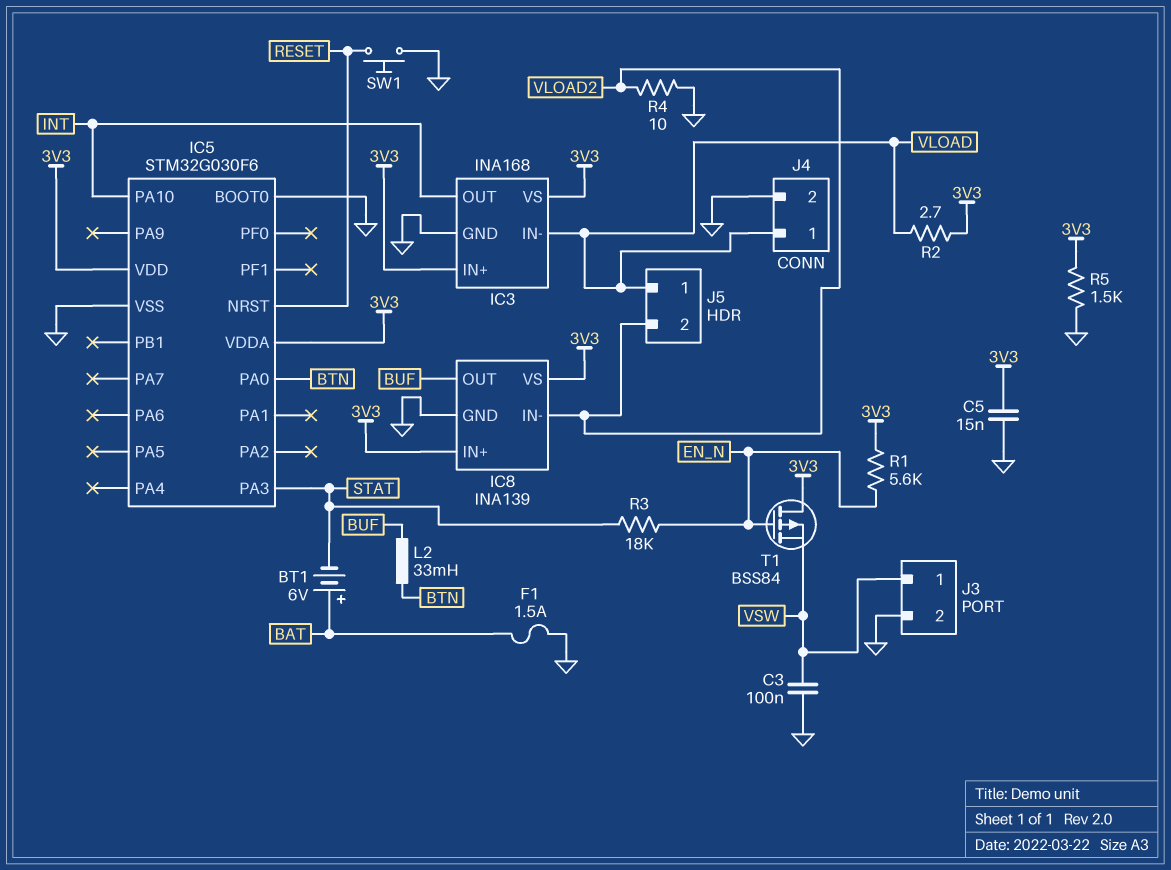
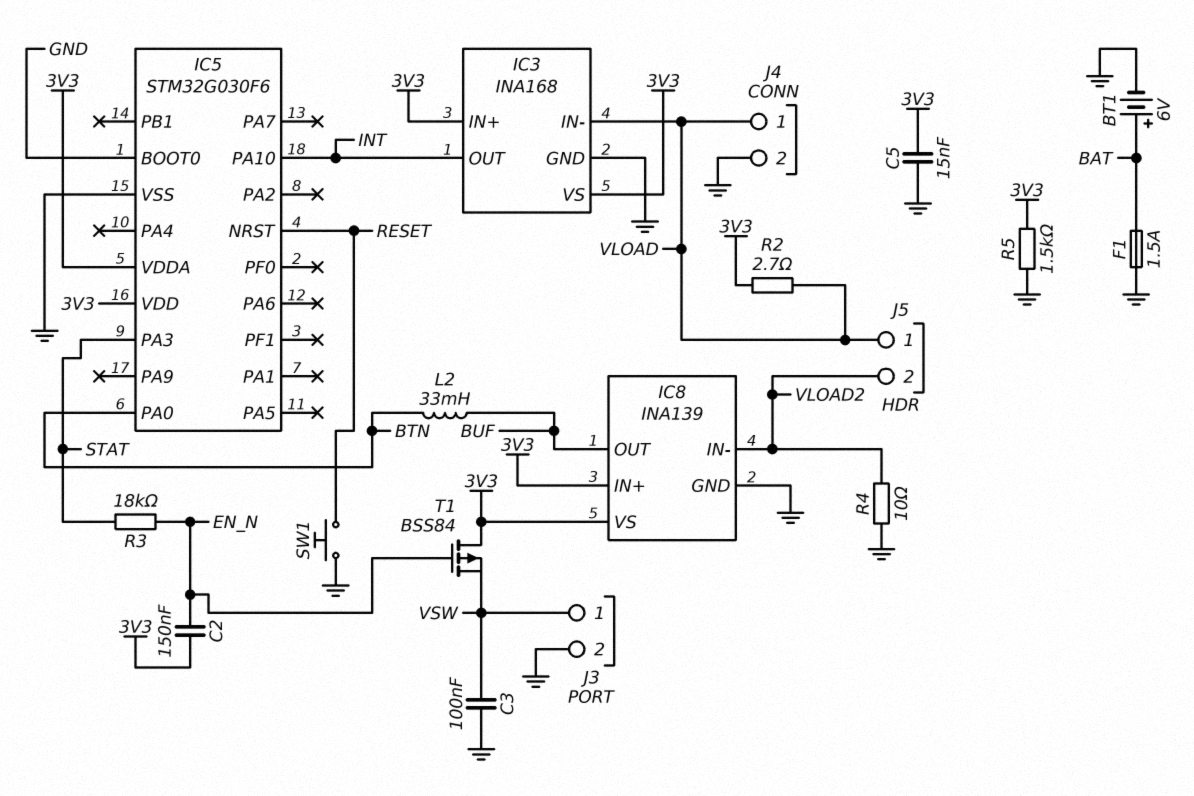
BT1: 6V (plus BAT, minus STAT) -> 6V (plus BAT, minus GND)
C2: none -> 150nF (3V3, EN_N)
R1: 5.6k (3V3, EN_N) -> none

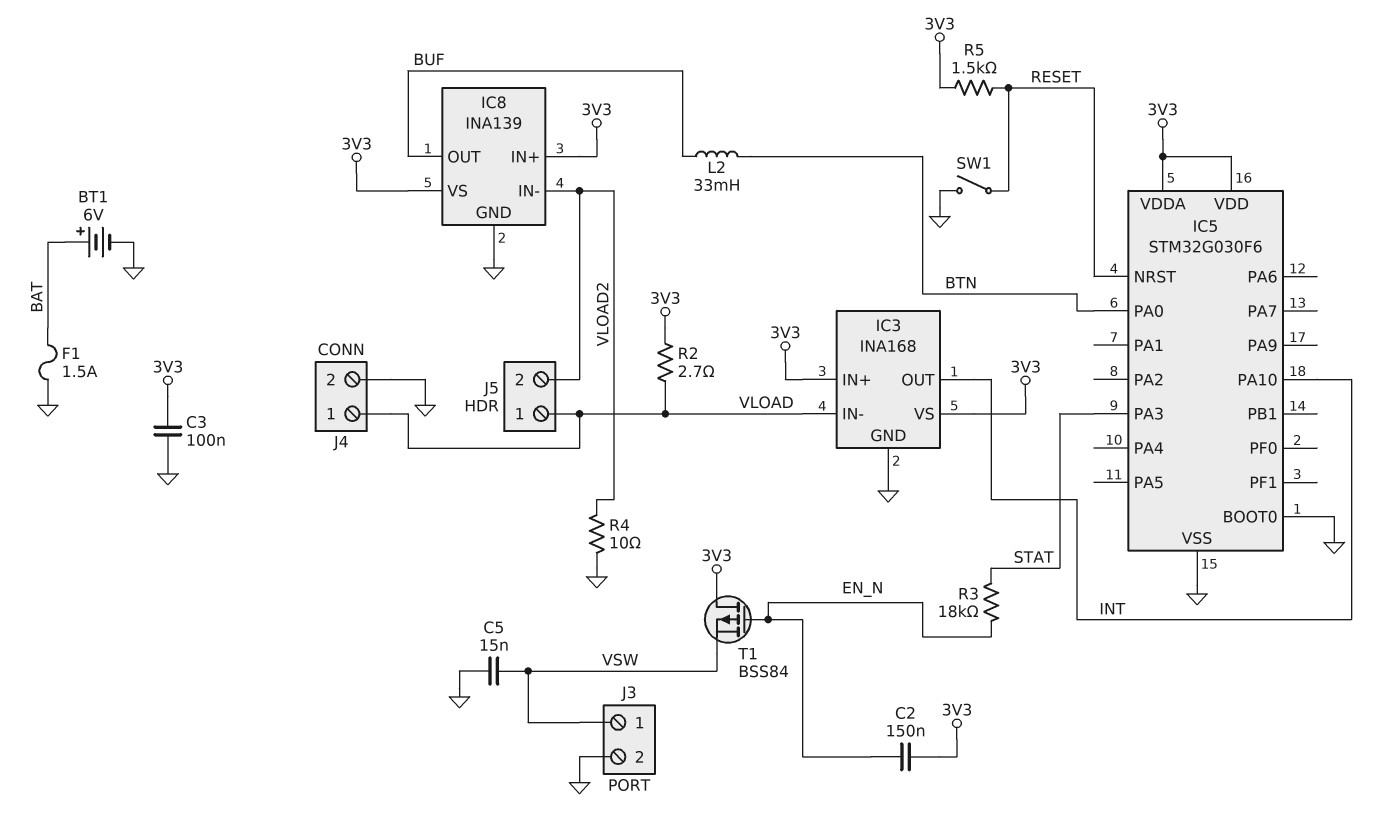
C3: 100nF (GND, VSW) -> 100nF (3V3, GND)
C5: 15nF (3V3, GND) -> 15nF (GND, VSW)
R5: 1.5k (3V3, GND) -> 1.5k (3V3, RESET)
SW1: button (GND, RESET) -> switch (GND, RESET)

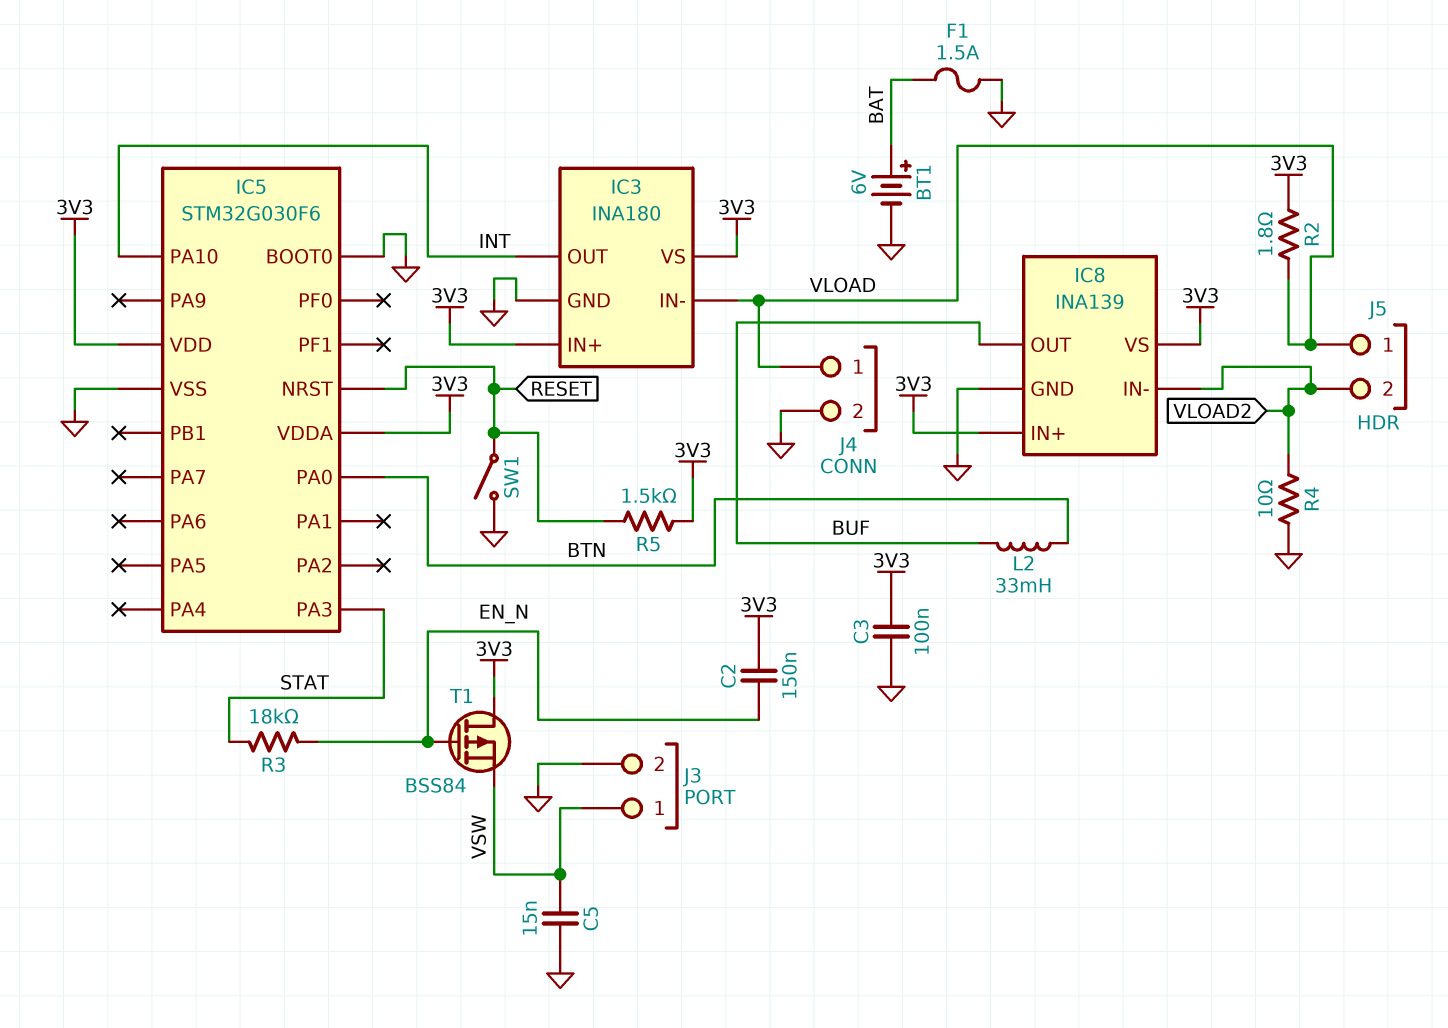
IC3: INA168 -> INA180
R2: 2.7 (3V3, VLOAD) -> 1.8 (3V3, VLOAD)

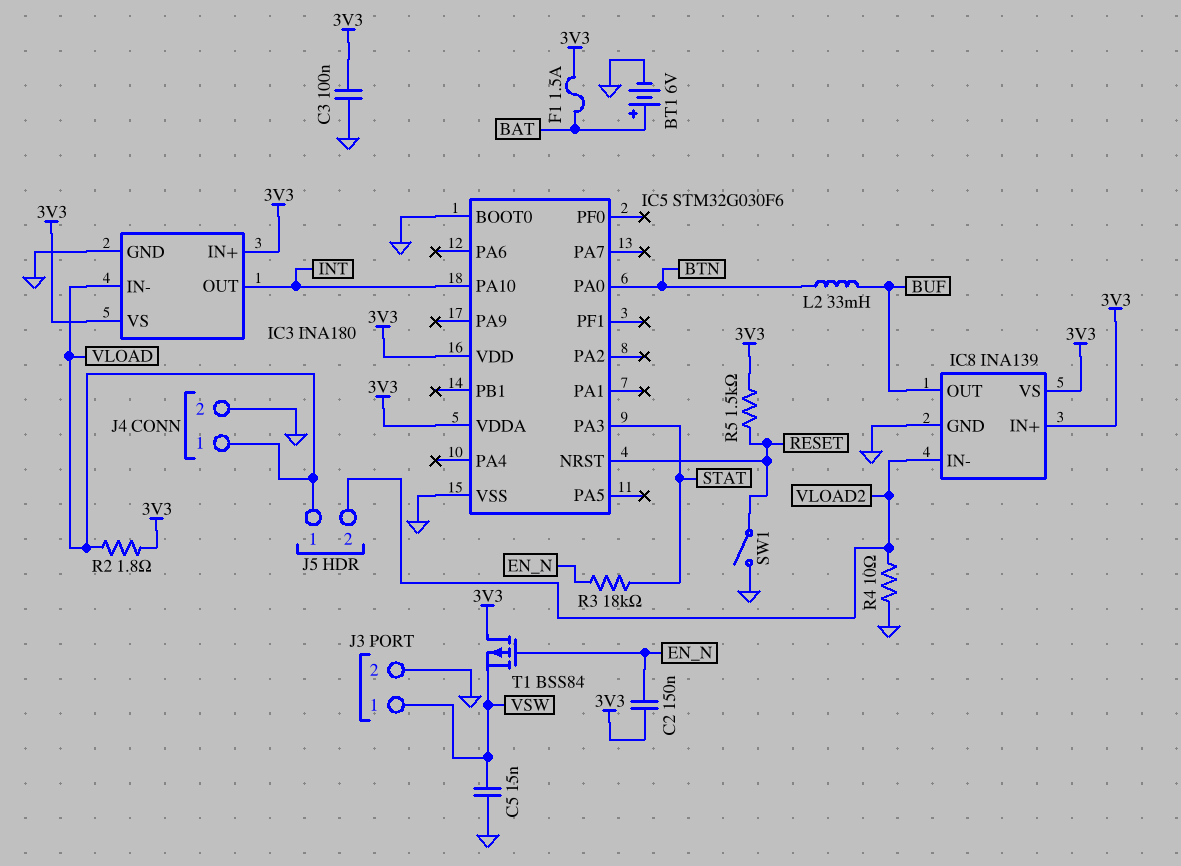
F1: 1.5A (BAT, GND) -> 1.5A (3V3, BAT)

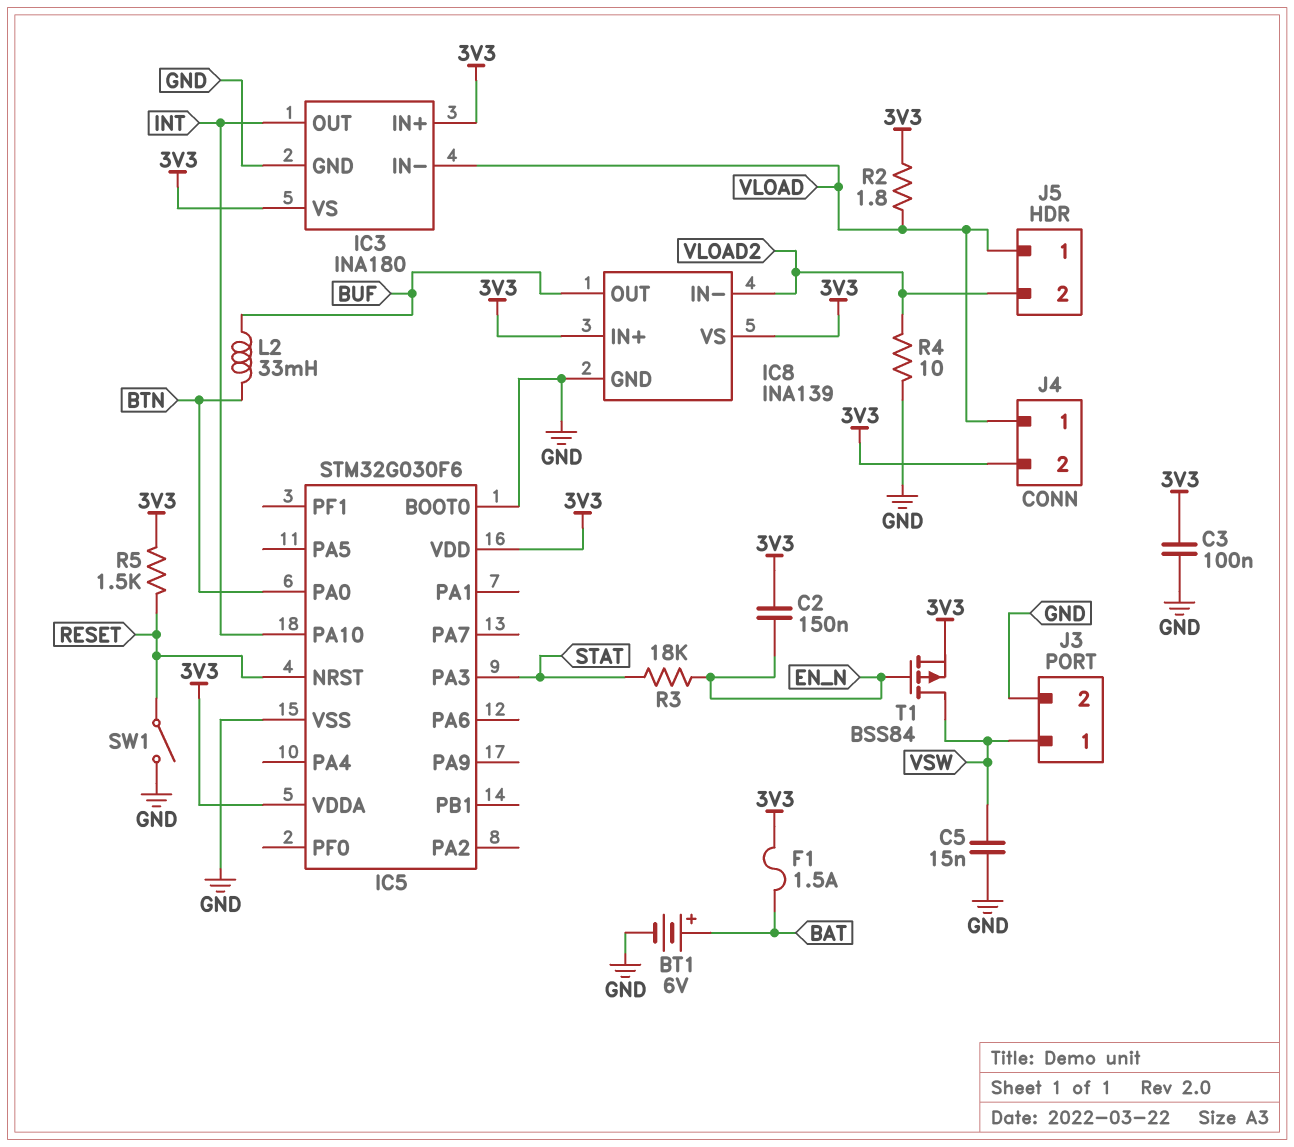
J4 pin 2: GND -> 3V3
T1: PMOS BSS84 (G EN_N, D 3V3, S VSW) -> PMOS BSS84 (G EN_N, D VSW, S 3V3)

